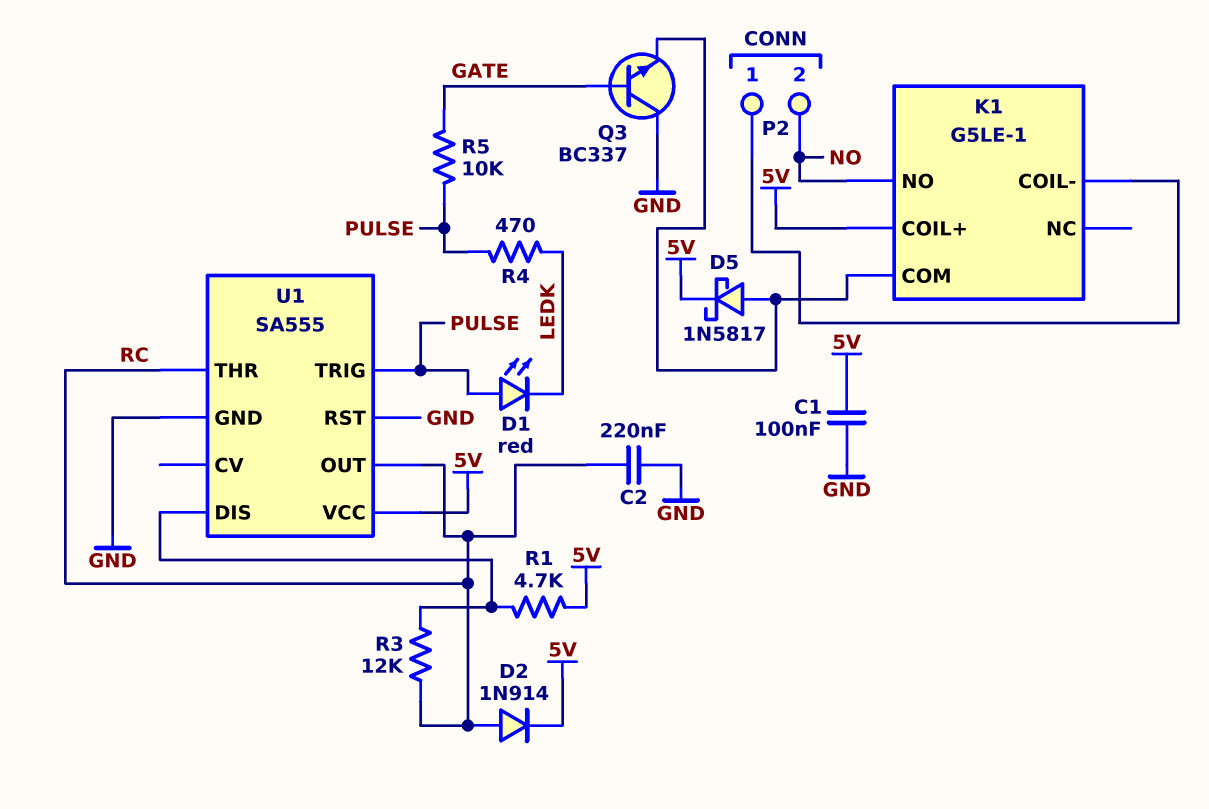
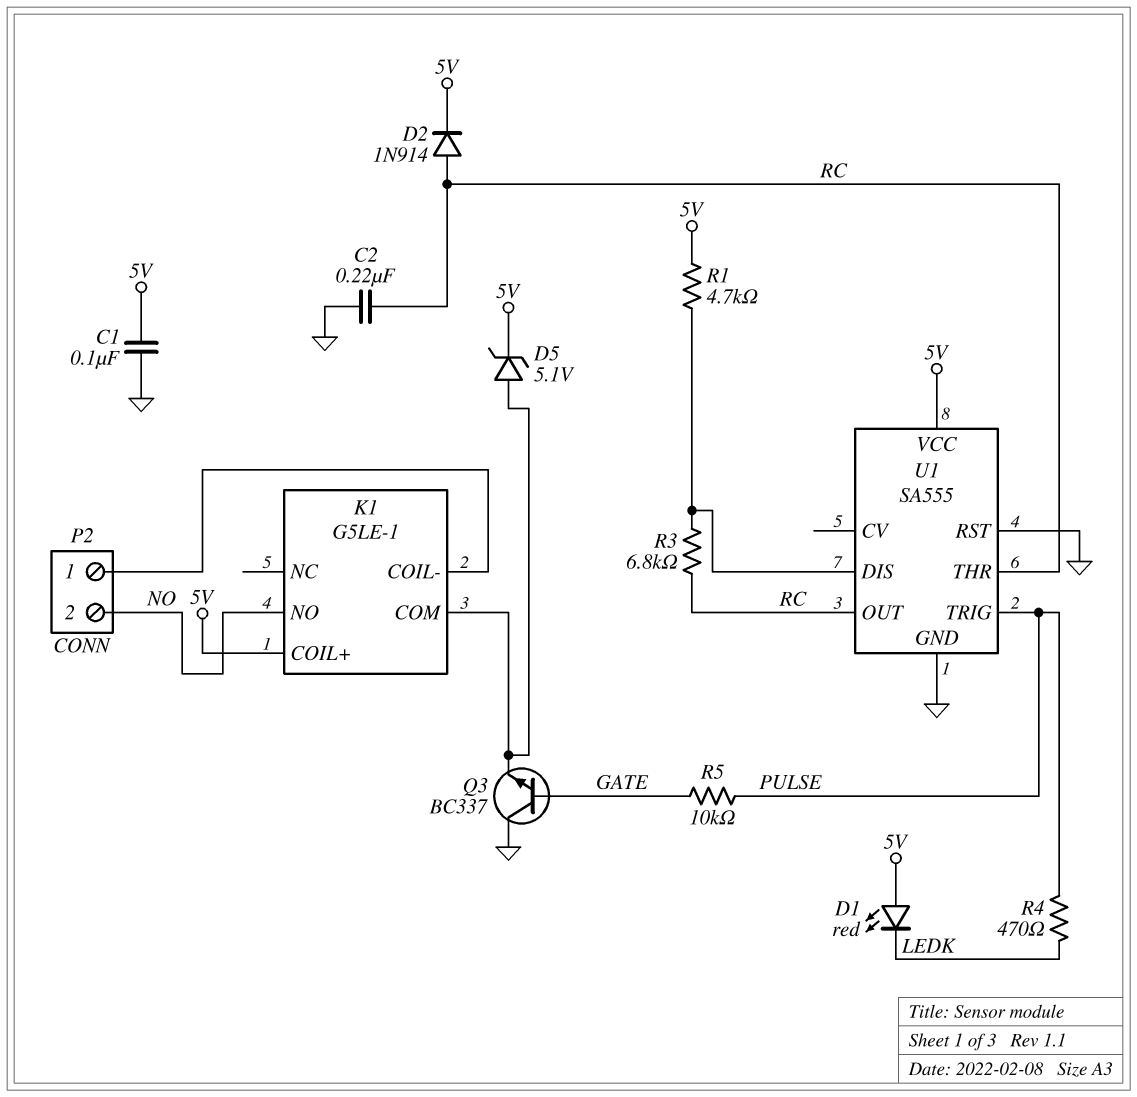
D1: LED red (A PULSE, K LEDK) -> LED red (A 5V, K LEDK)
D5: schottky 1N5817 (A K1/COM, K 5V) -> zener 5.1V (A K1/COM, K 5V)
R3: 12k (RC, U1/DIS) -> 6.8k (RC, U1/DIS)

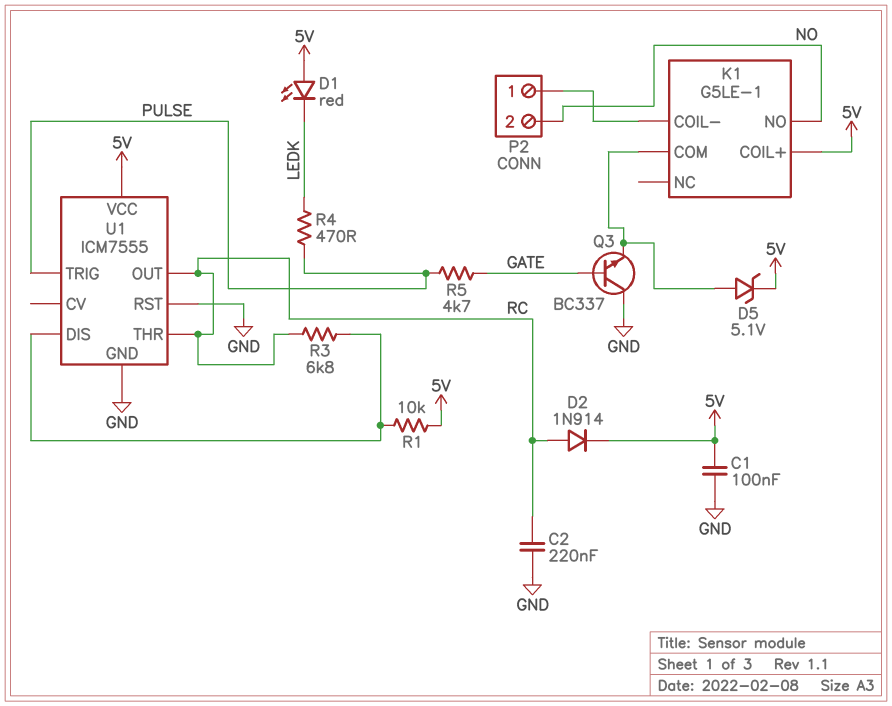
R1: 4.7k (5V, U1/DIS) -> 10k (5V, U1/DIS)
R5: 10k (GATE, PULSE) -> 4.7k (GATE, PULSE)
U1: SA555 -> ICM7555

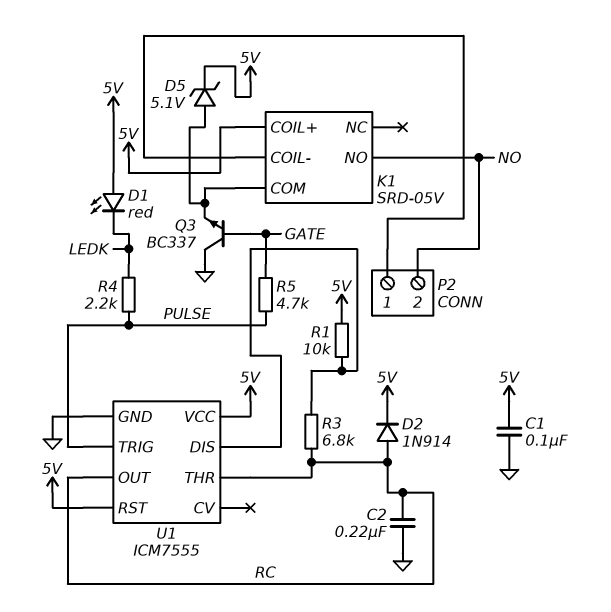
K1: G5LE-1 -> SRD-05V
R4: 470 (LEDK, PULSE) -> 2.2k (LEDK, PULSE)
U1 pin RST: GND -> 5V

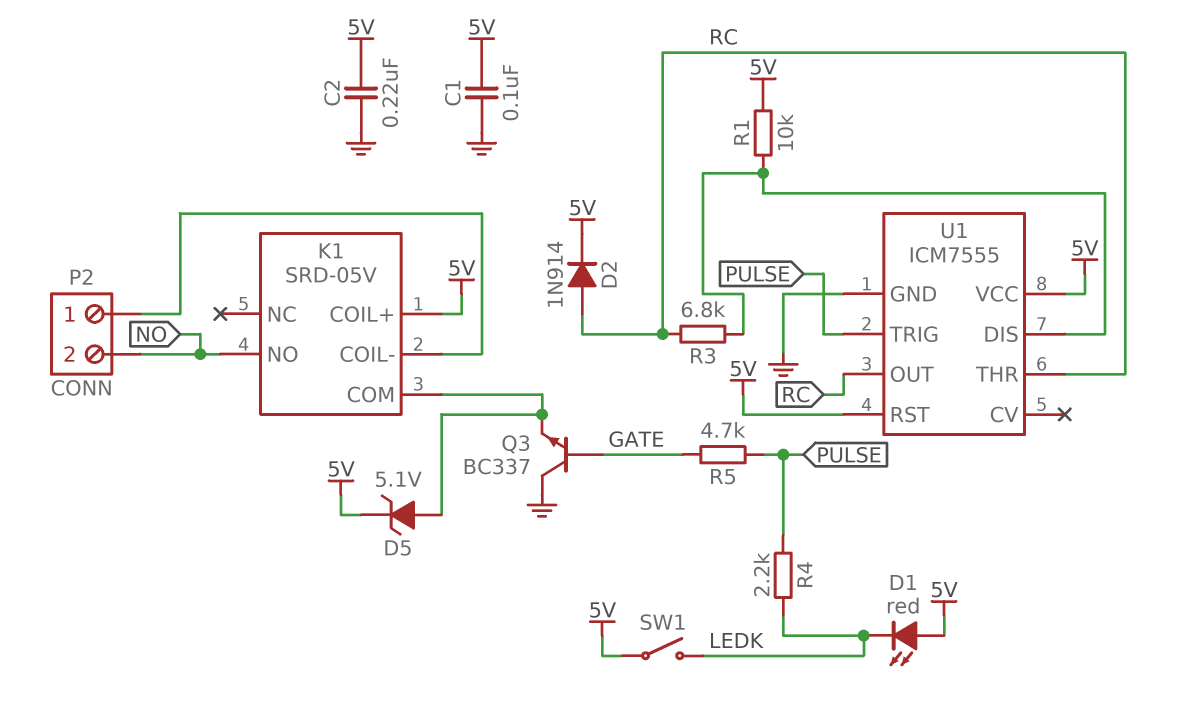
C2: 220nF (GND, RC) -> 220nF (5V, GND)
SW1: none -> switch (5V, LEDK)

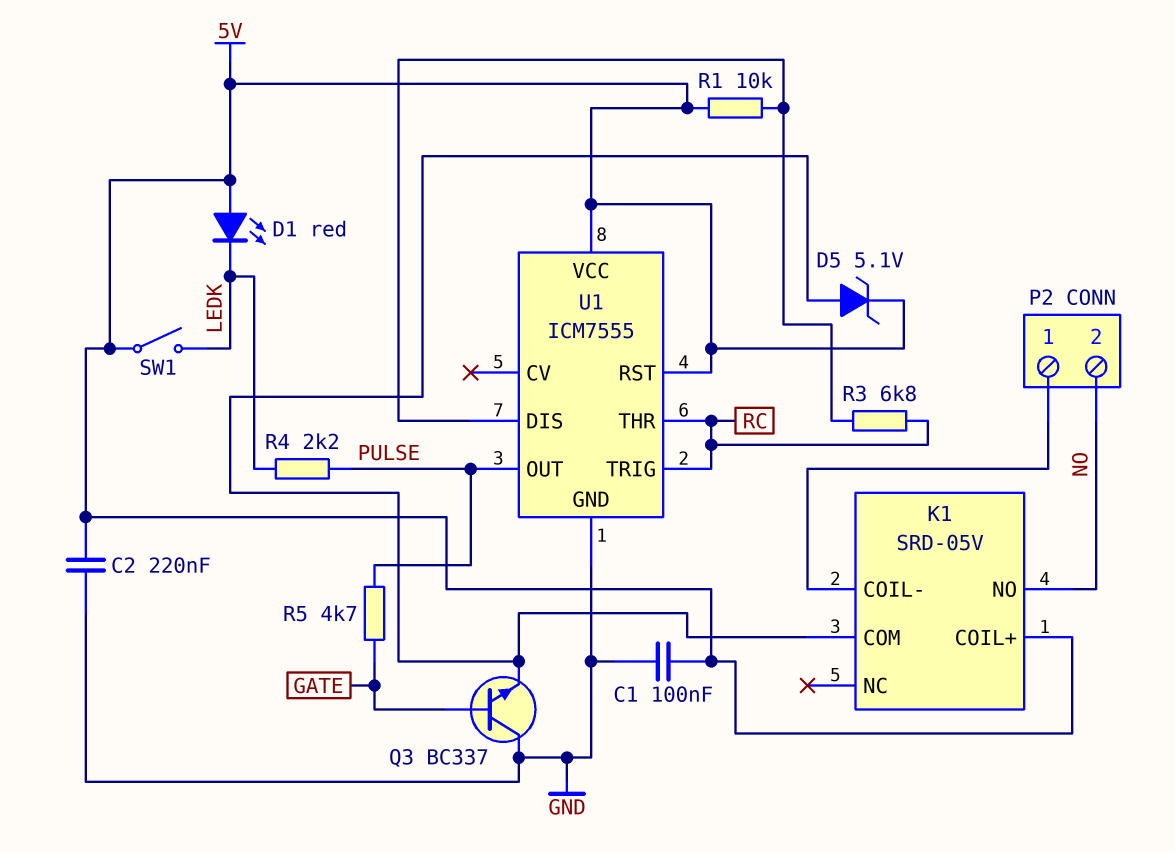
D2: diode 1N914 (A RC, K 5V) -> none
U1 pin OUT: RC -> PULSE
U1 pin TRIG: PULSE -> RC

